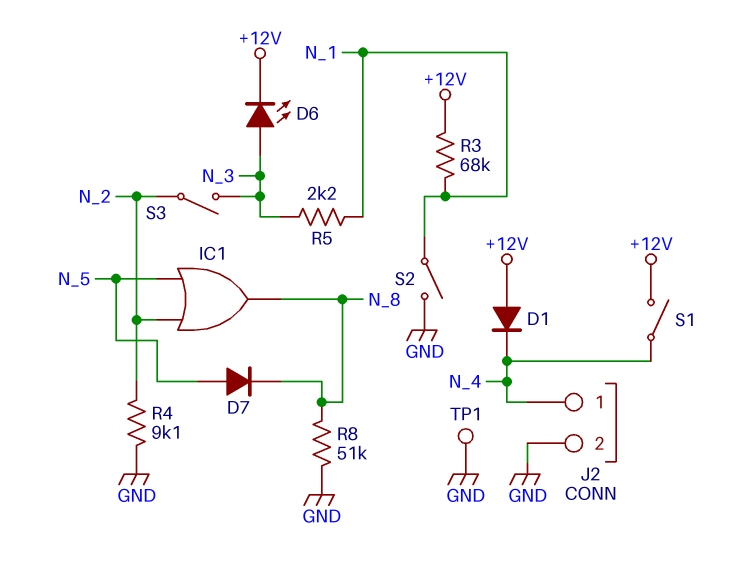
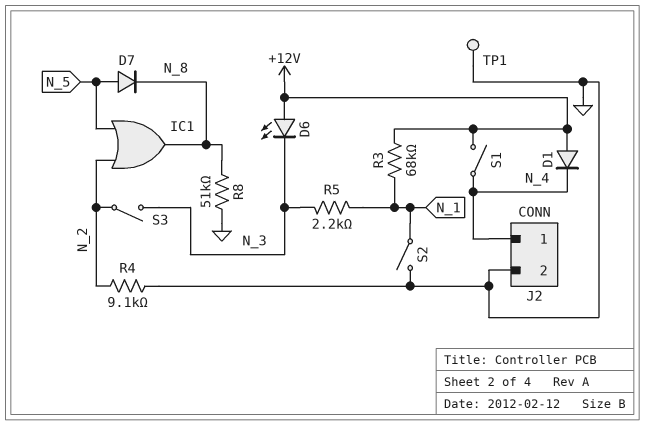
D6: LED (A N_3, K +12V) -> LED (A +12V, K N_3)

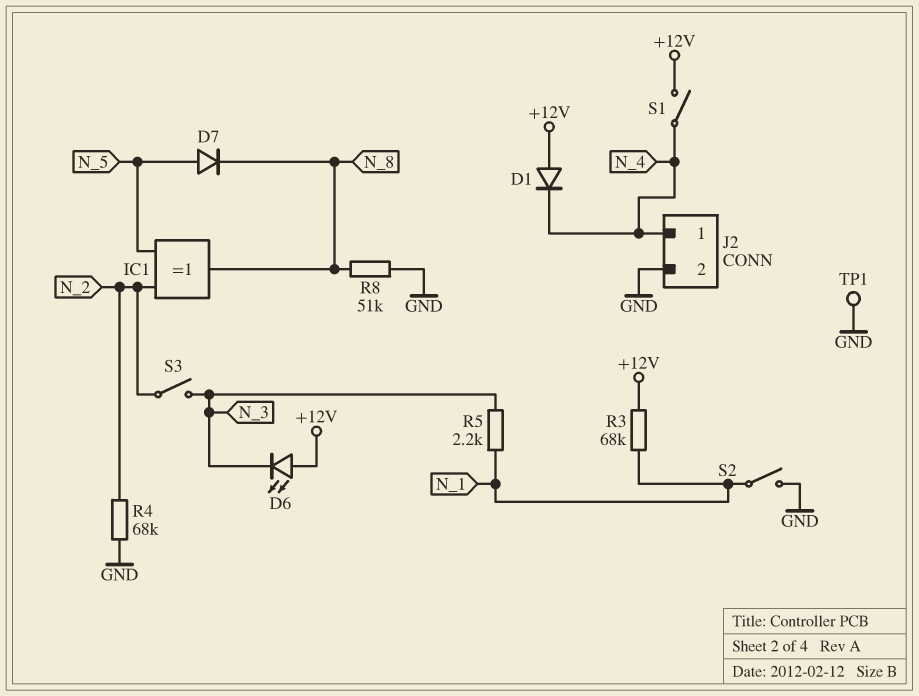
IC1: OR (in N_2, in N_5, out N_8) -> XOR (in N_2, in N_5, out N_8)
R4: 9.1k (GND, N_2) -> 68k (GND, N_2)

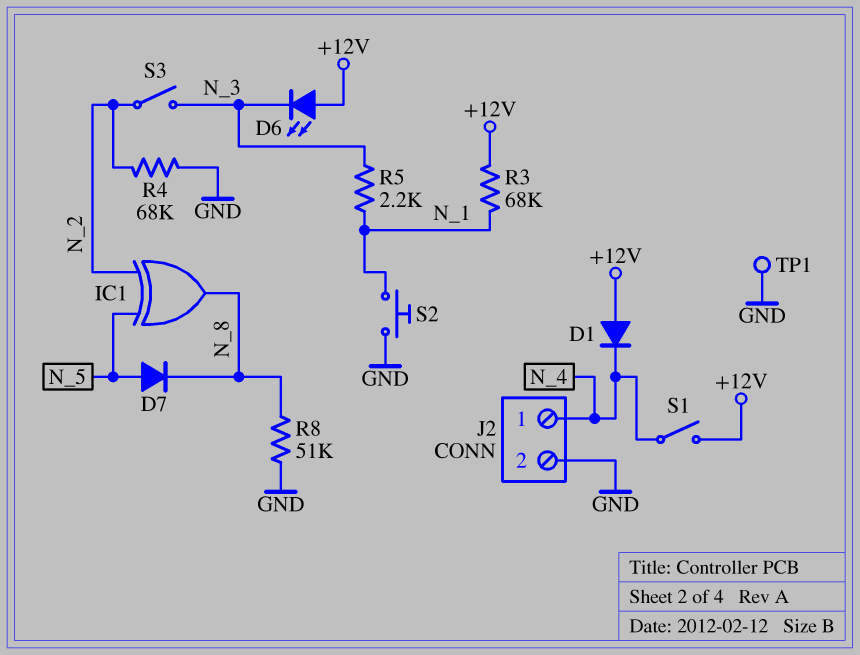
S2: switch (GND, N_1) -> button (GND, N_1)

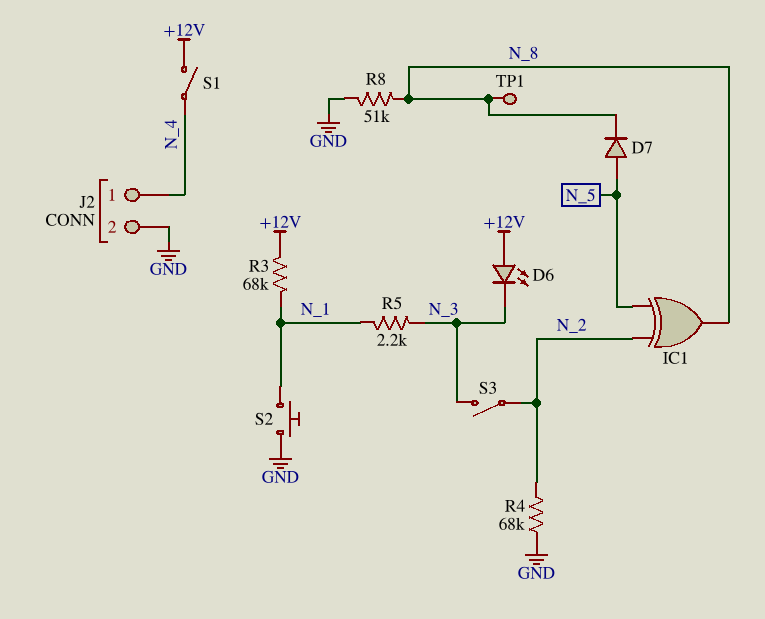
D1: diode (A +12V, K N_4) -> none
TP1: test point (GND) -> test point (N_8)

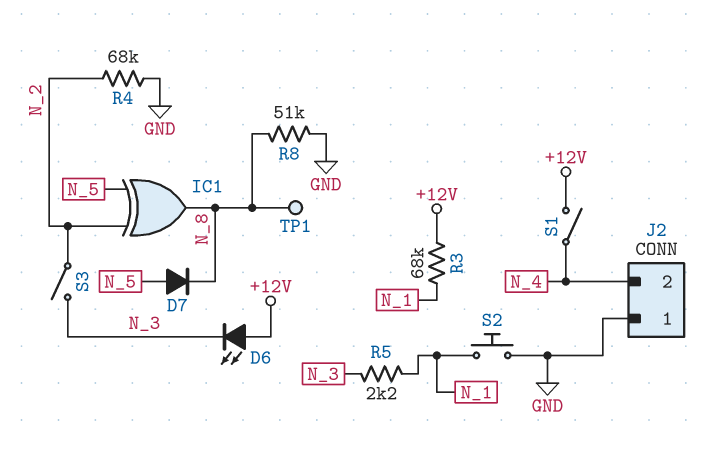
J2 pin 1: N_4 -> GND
J2 pin 2: GND -> N_4

